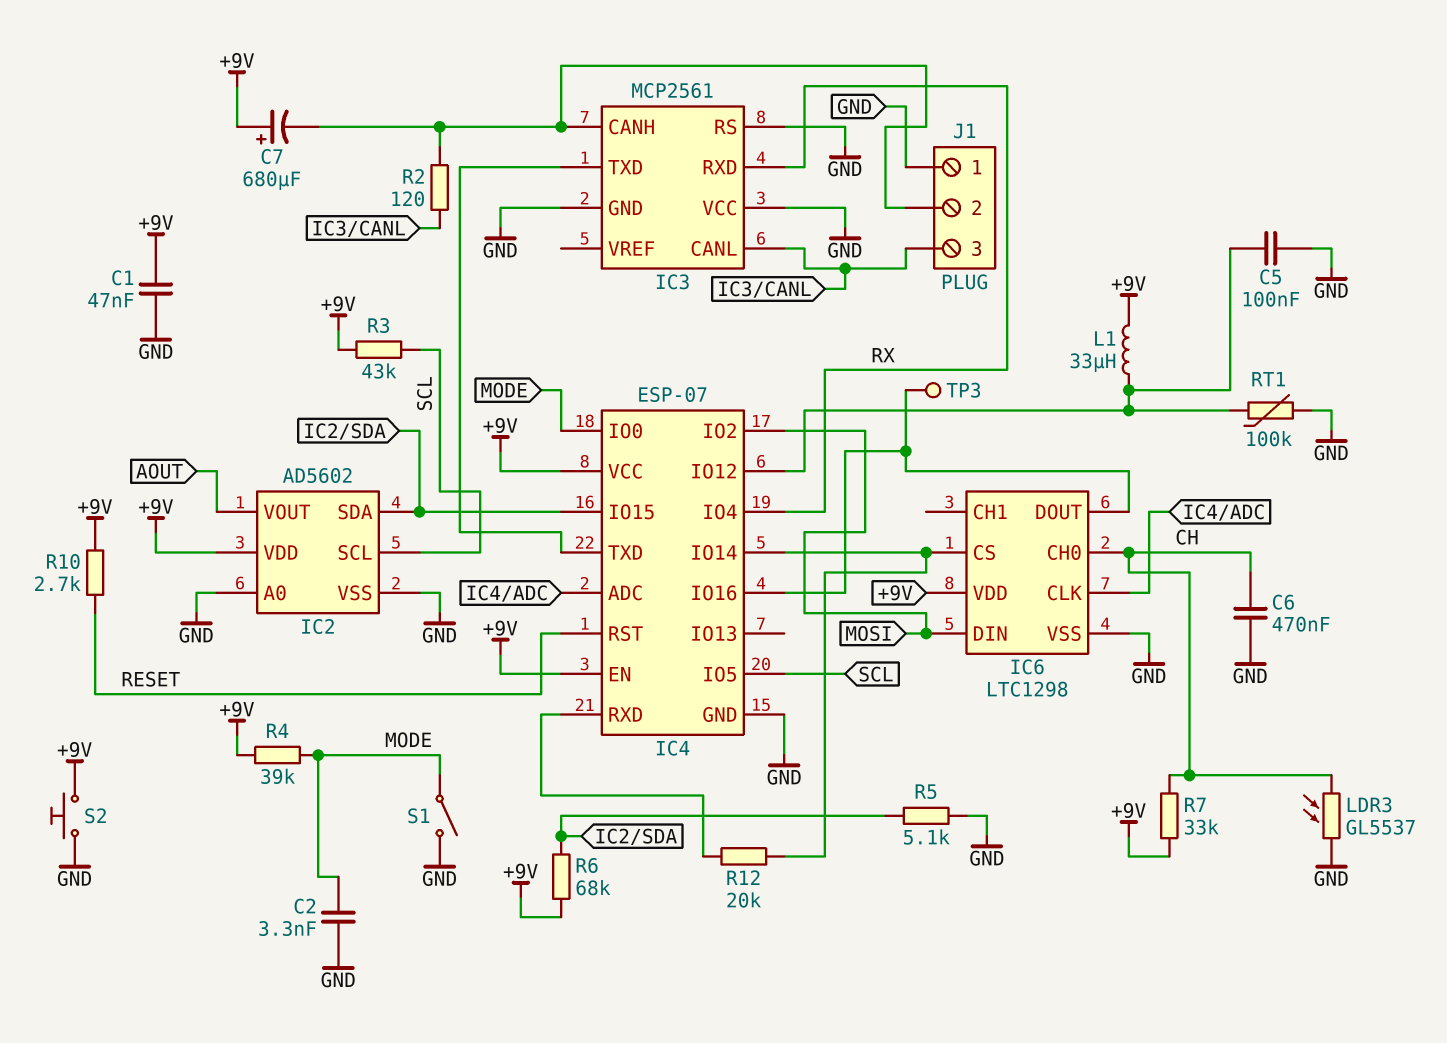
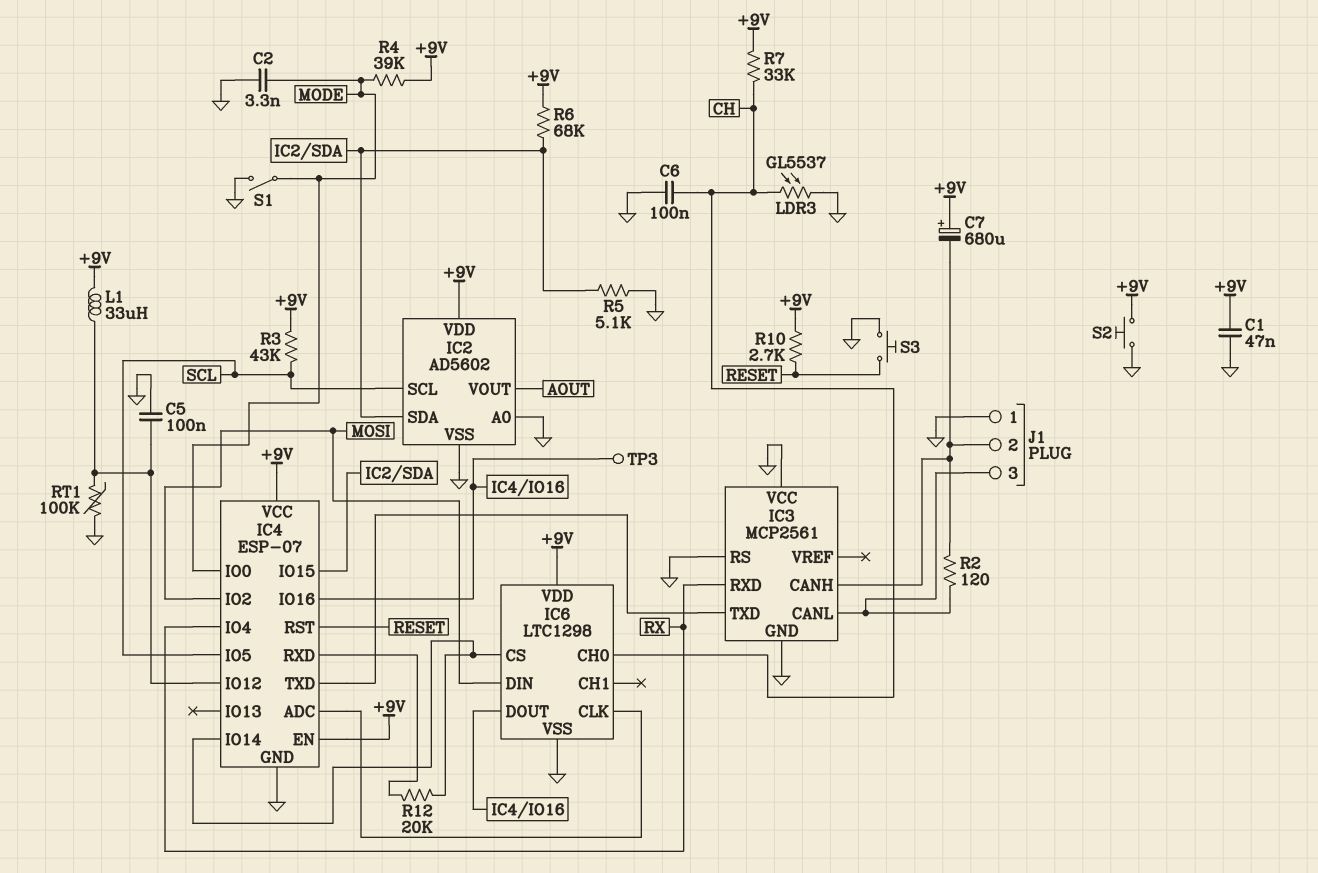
C6: 470nF (CH, GND) -> 100nF (CH, GND)
S3: none -> button (GND, RESET)

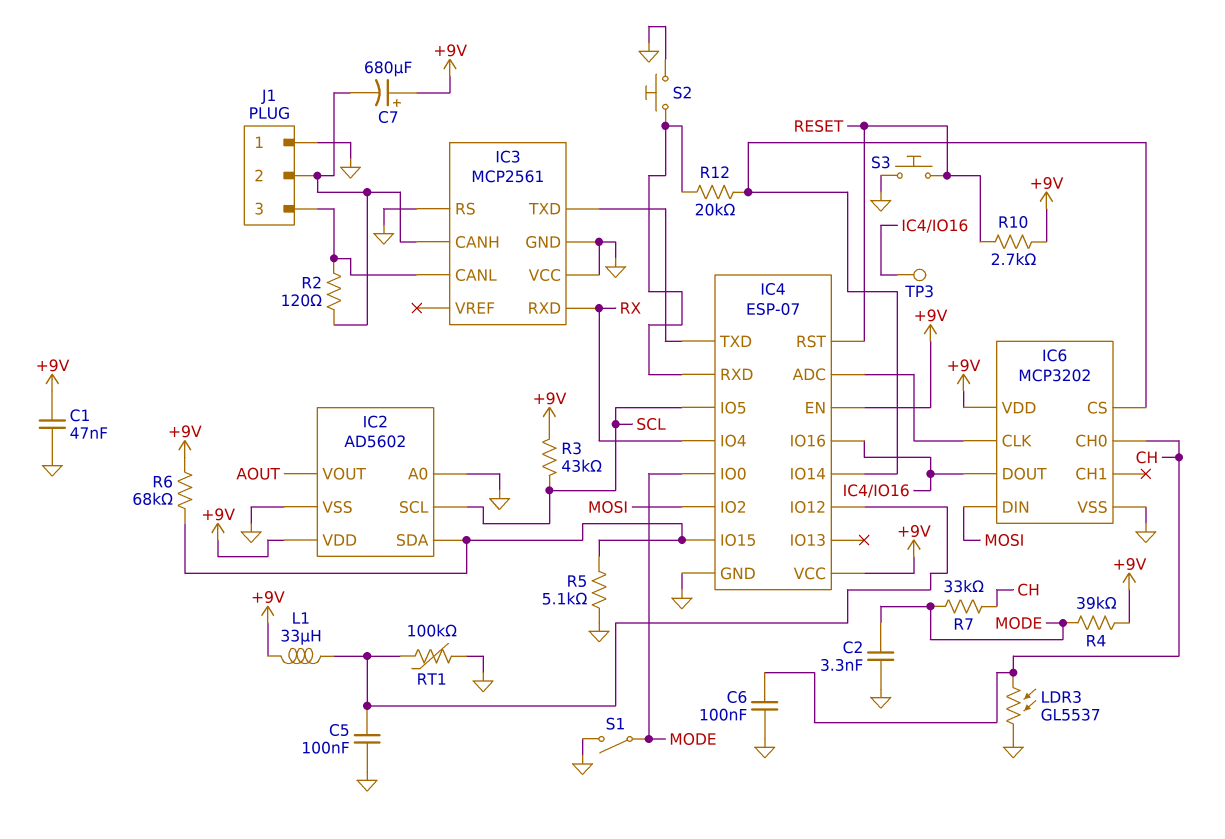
IC6: LTC1298 -> MCP3202
R7: 33k (+9V, CH) -> 33k (CH, MODE)
S2: button (+9V, GND) -> button (GND, IC4/RXD)

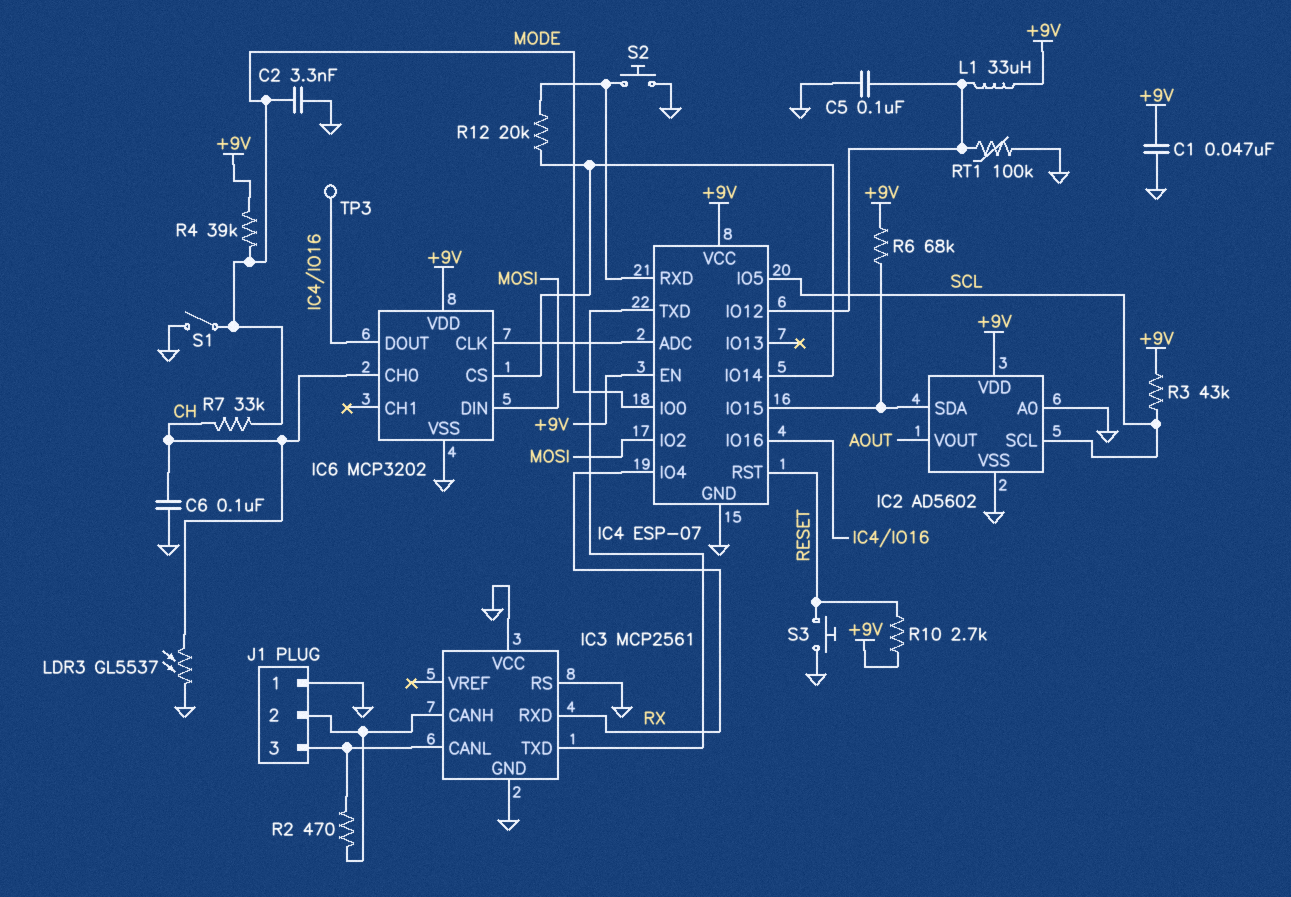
C7: 680uF (plus +9V, minus IC3/CANH) -> none
R2: 120 (IC3/CANH, IC3/CANL) -> 470 (IC3/CANH, IC3/CANL)
R5: 5.1k (GND, IC2/SDA) -> none

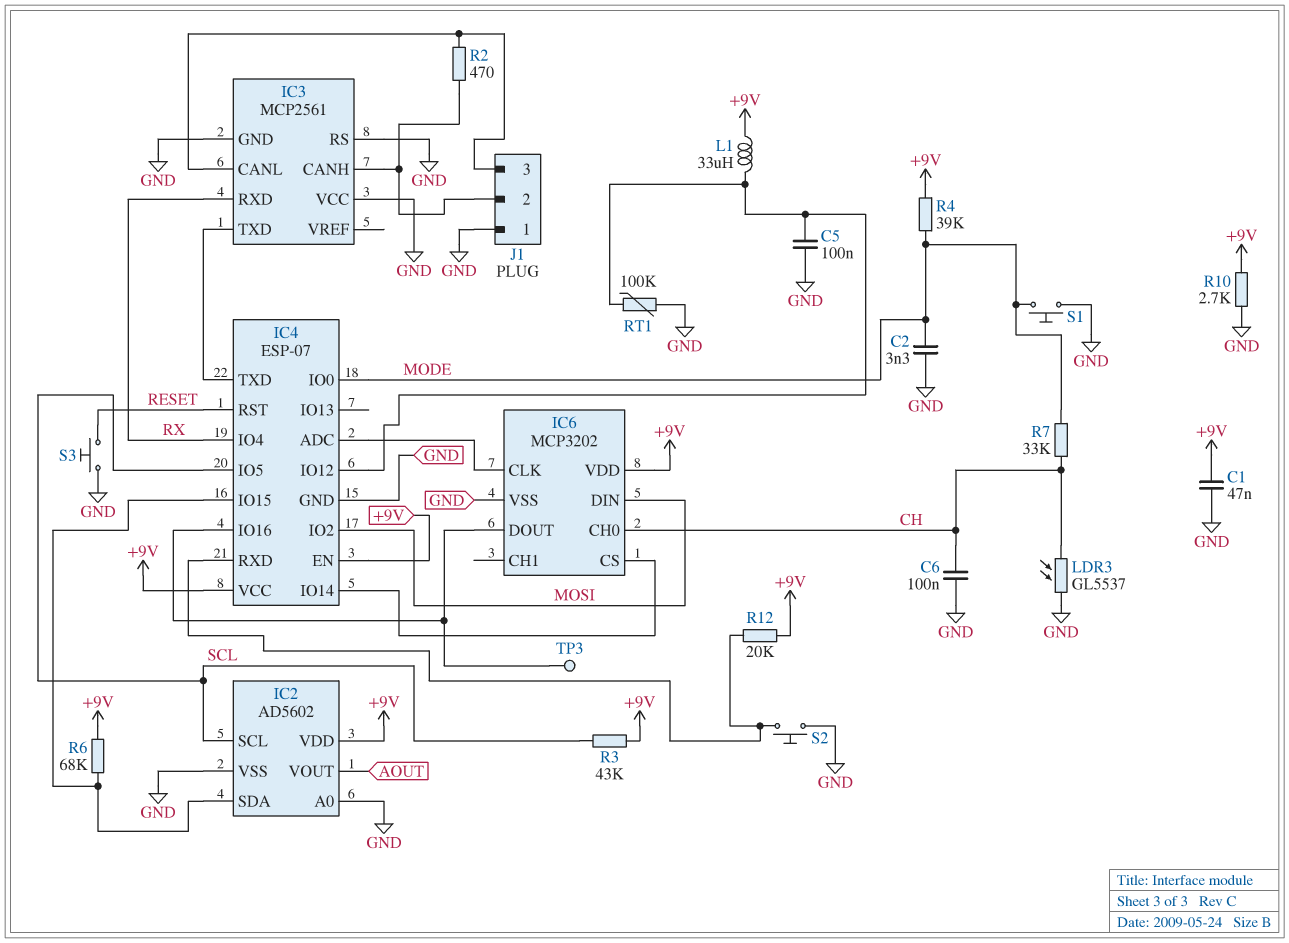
R10: 2.7k (+9V, RESET) -> 2.7k (+9V, GND)
R12: 20k (IC4/IO14, IC4/RXD) -> 20k (+9V, IC4/RXD)
S1: switch (GND, MODE) -> button (GND, MODE)

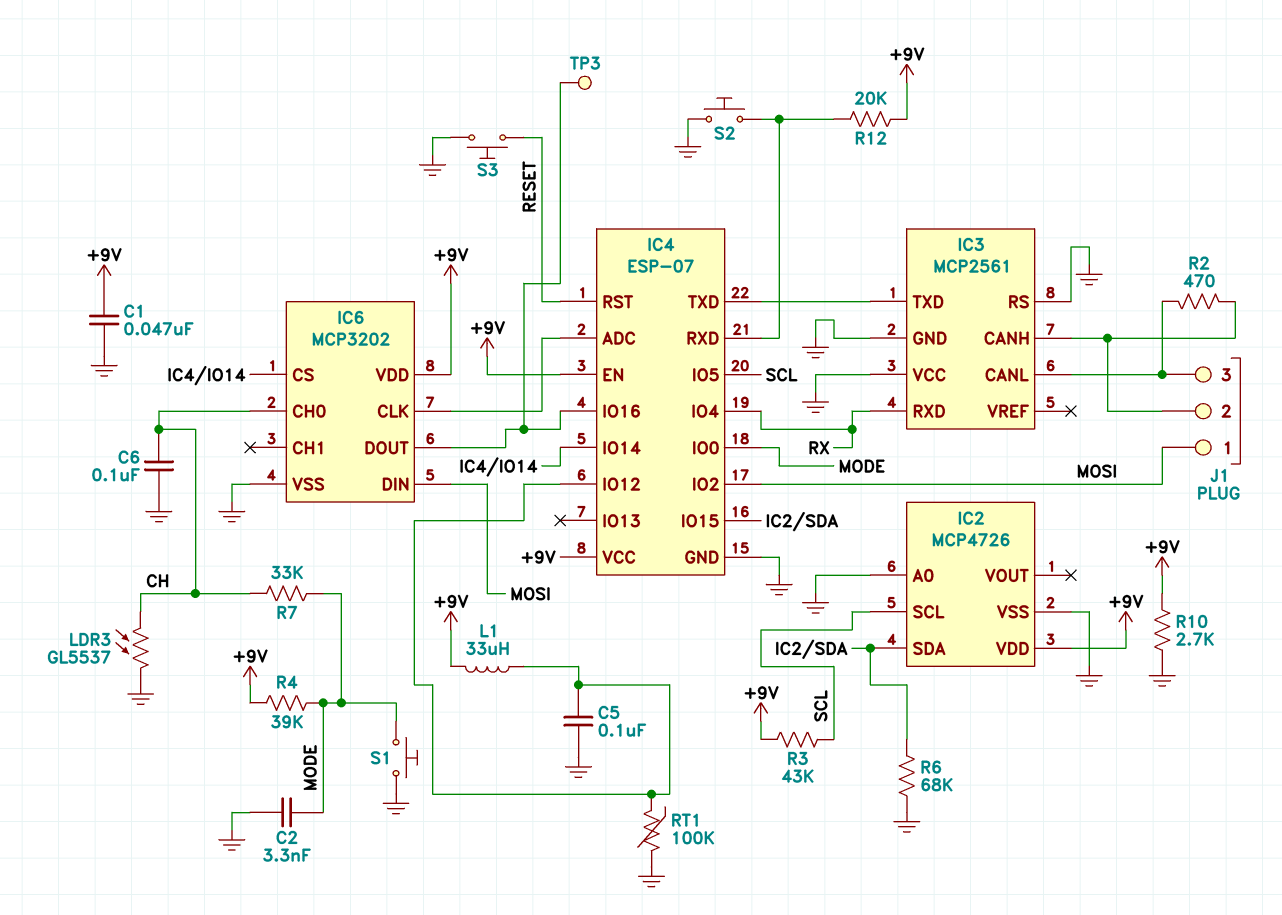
IC2: AD5602 -> MCP4726
IC2 pin VOUT: AOUT -> none
J1 pin 1: GND -> MOSI
R6: 68k (+9V, IC2/SDA) -> 68k (GND, IC2/SDA)

